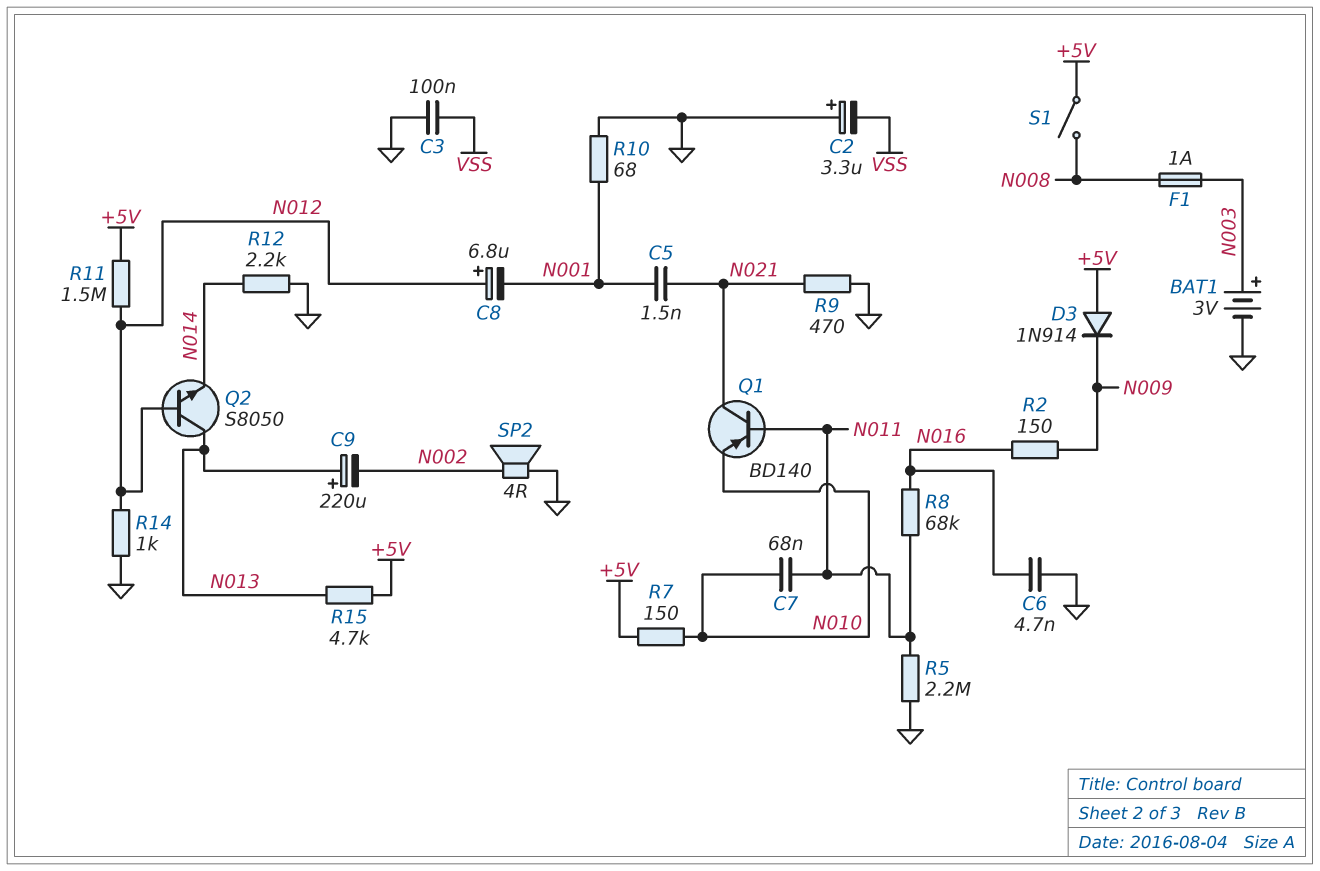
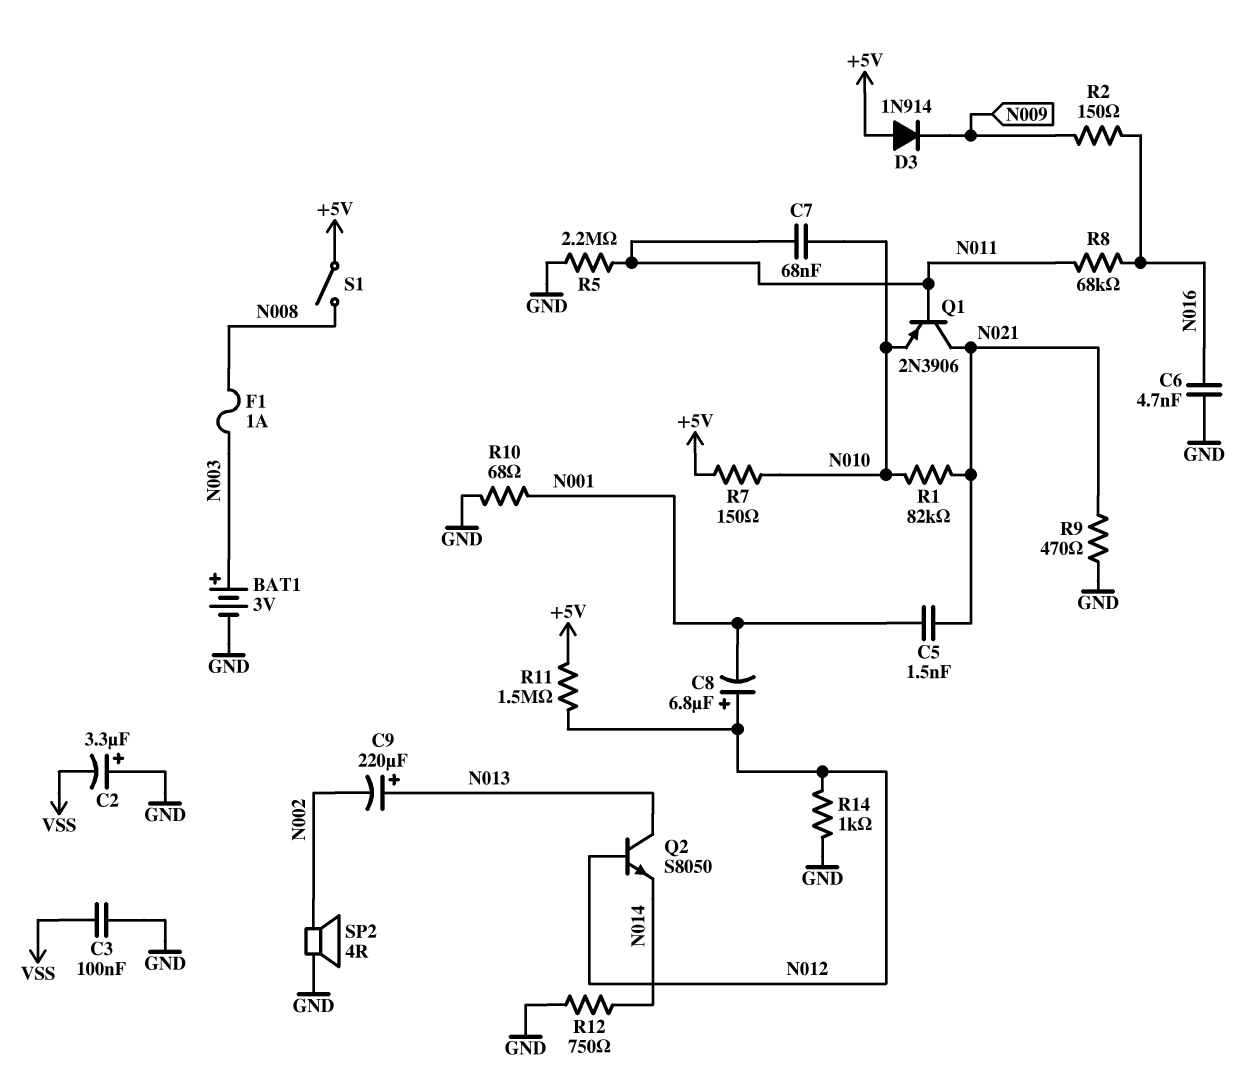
Q1: PNP BD140 (B N011, C N021, E N010) -> PNP 2N3906 (B N011, C N021, E N010)
R1: none -> 82k (N010, N021)
R12: 2.2k (GND, N014) -> 750 (GND, N014)
R15: 4.7k (+5V, N013) -> none

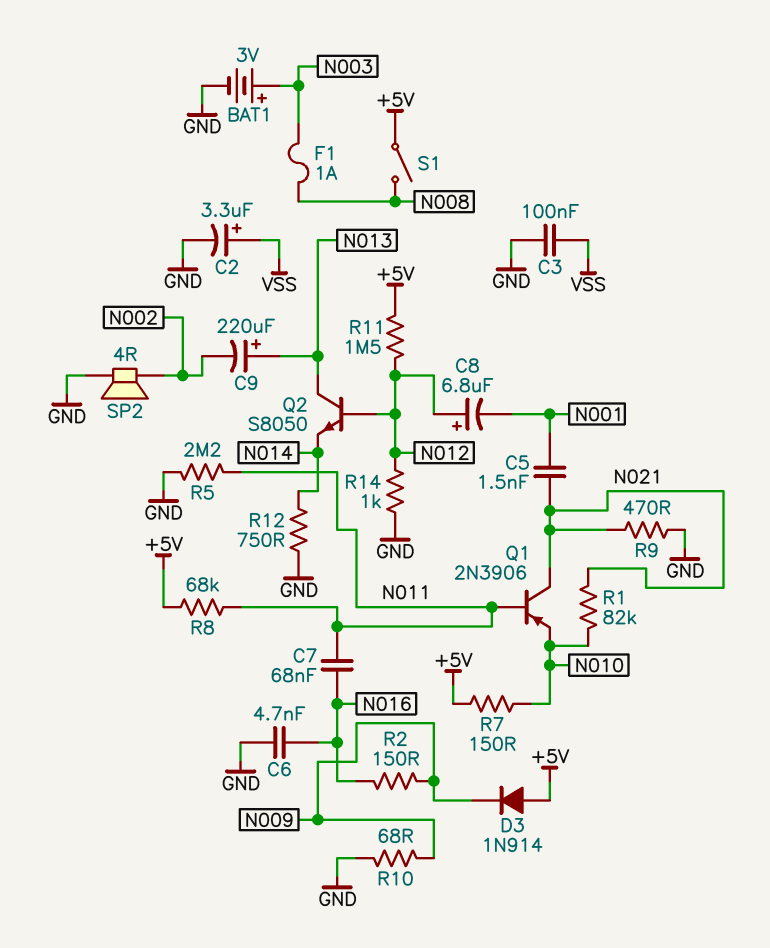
C2: 3.3uF (plus GND, minus VSS) -> 3.3uF (plus VSS, minus GND)
C7: 68nF (N010, N011) -> 68nF (N011, N016)
R8: 68k (N011, N016) -> 68k (+5V, N011)
R10: 68 (GND, N001) -> 68 (GND, N009)

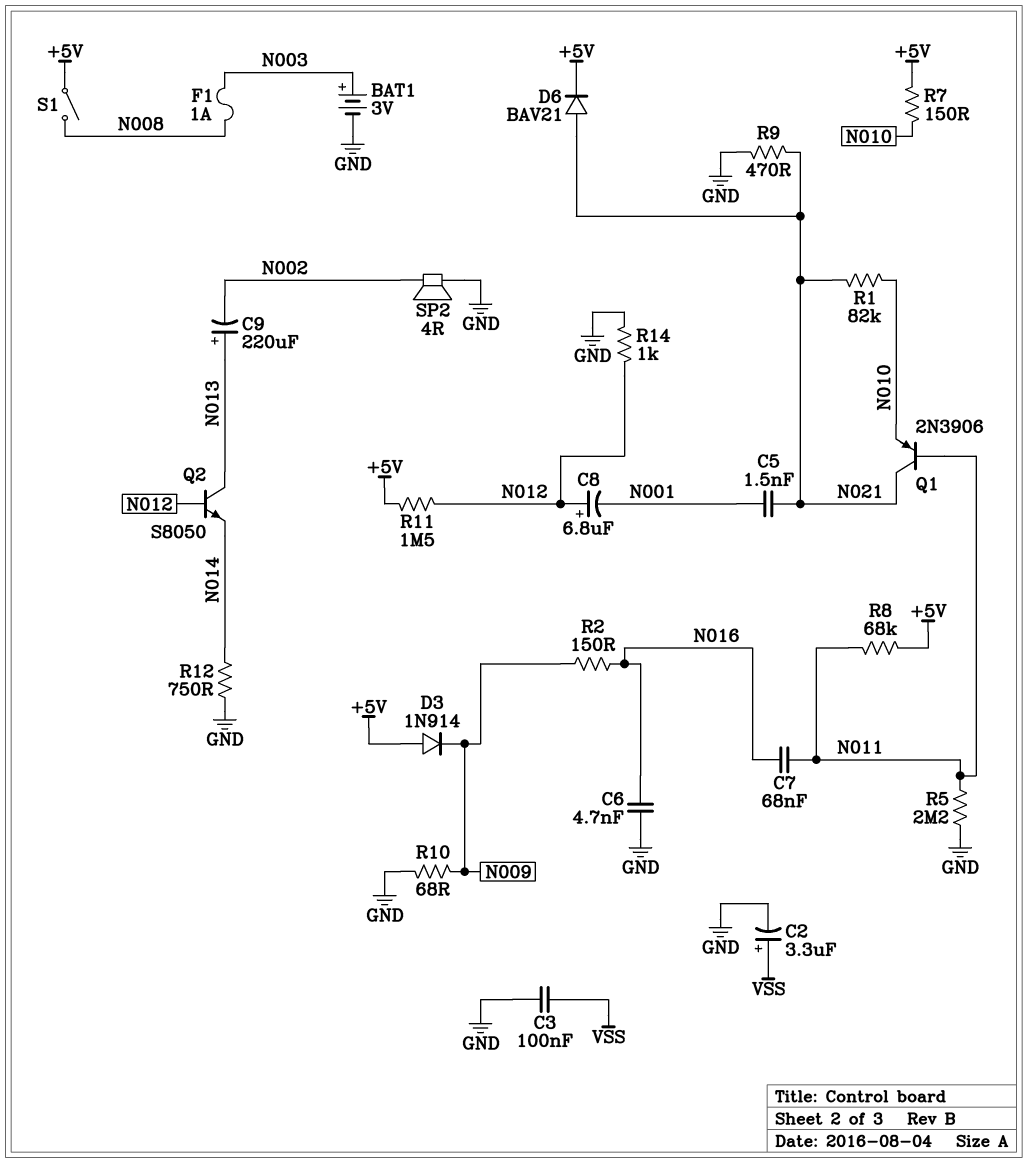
D6: none -> diode BAV21 (A N021, K +5V)

